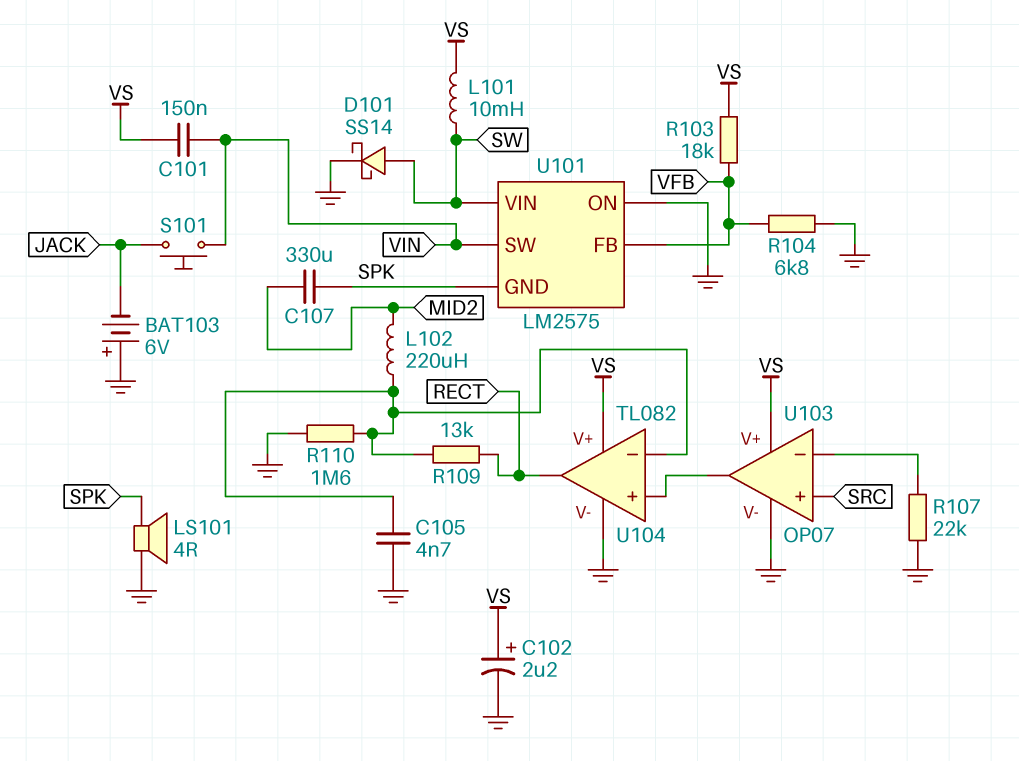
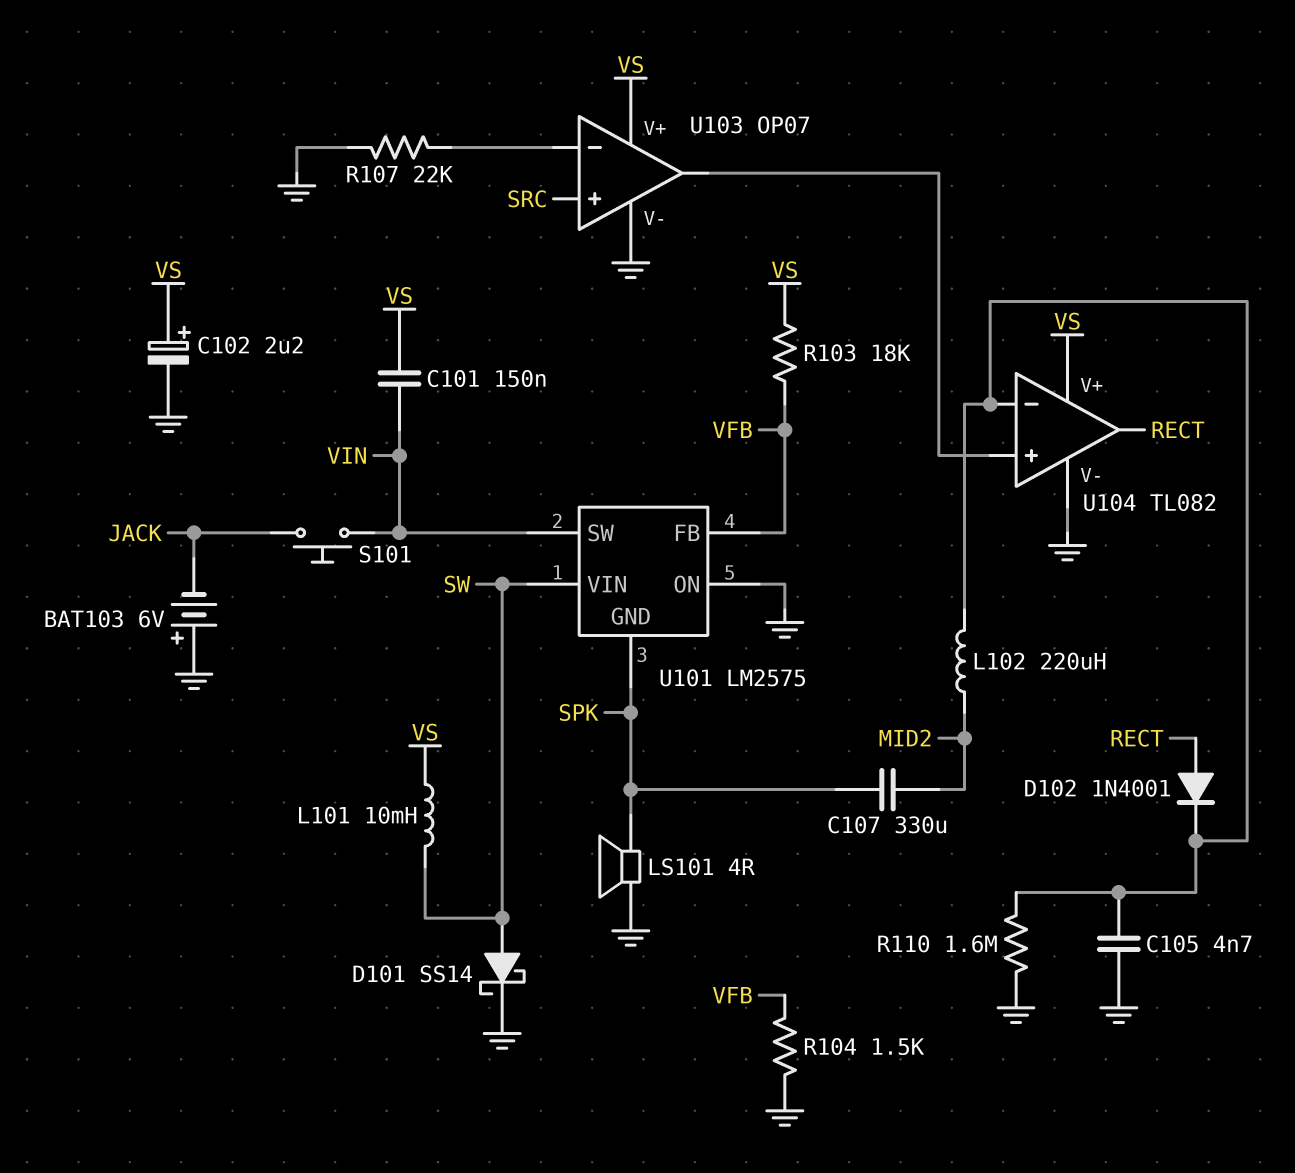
D102: none -> diode 1N4001 (A RECT, K U104/in-)
R104: 6.8k (GND, VFB) -> 1.5k (GND, VFB)
R109: 13k (RECT, U104/in-) -> none

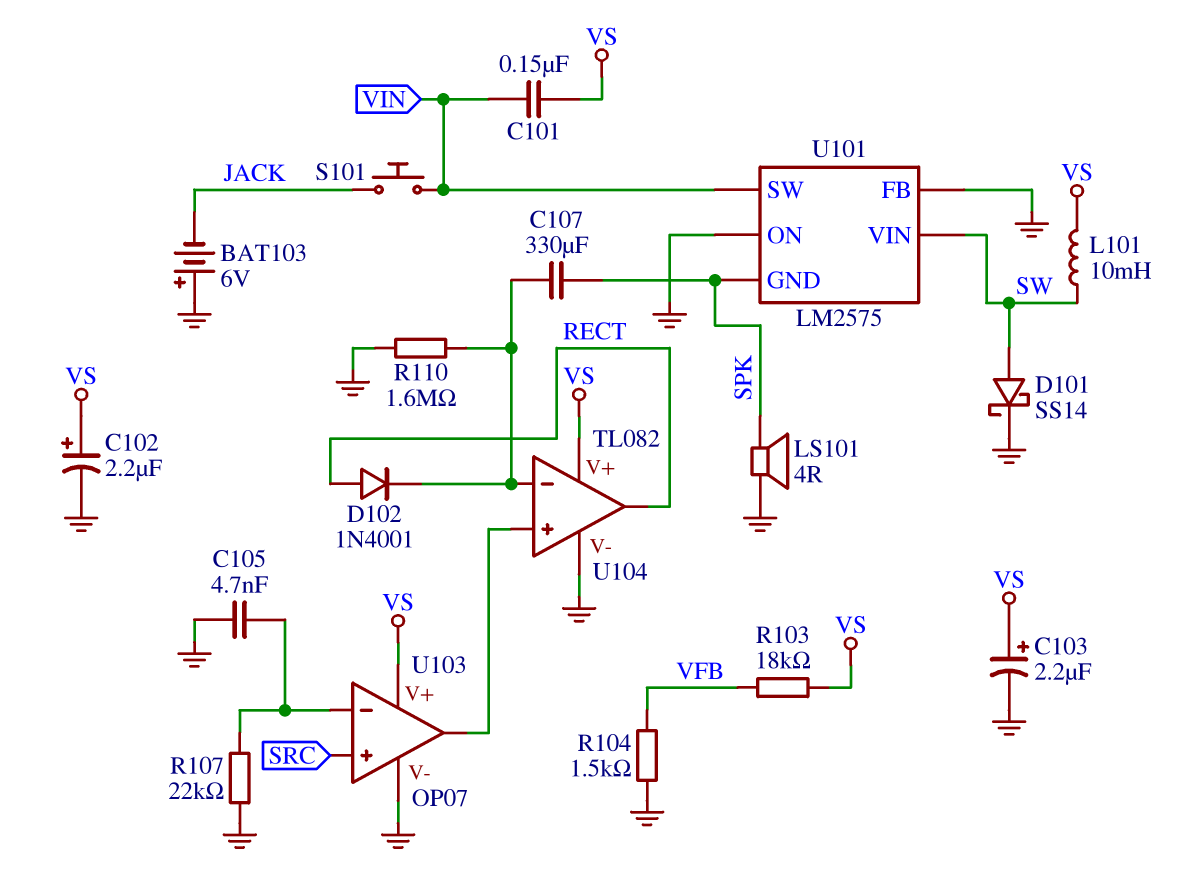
C103: none -> 2.2uF (plus VS, minus GND)
C105: 4.7nF (GND, U104/in-) -> 4.7nF (GND, U103/in-)
C107: 330uF (MID2, SPK) -> 330uF (SPK, U104/in-)
L102: 220uH (MID2, U104/in-) -> none
U101 pin FB: VFB -> GND

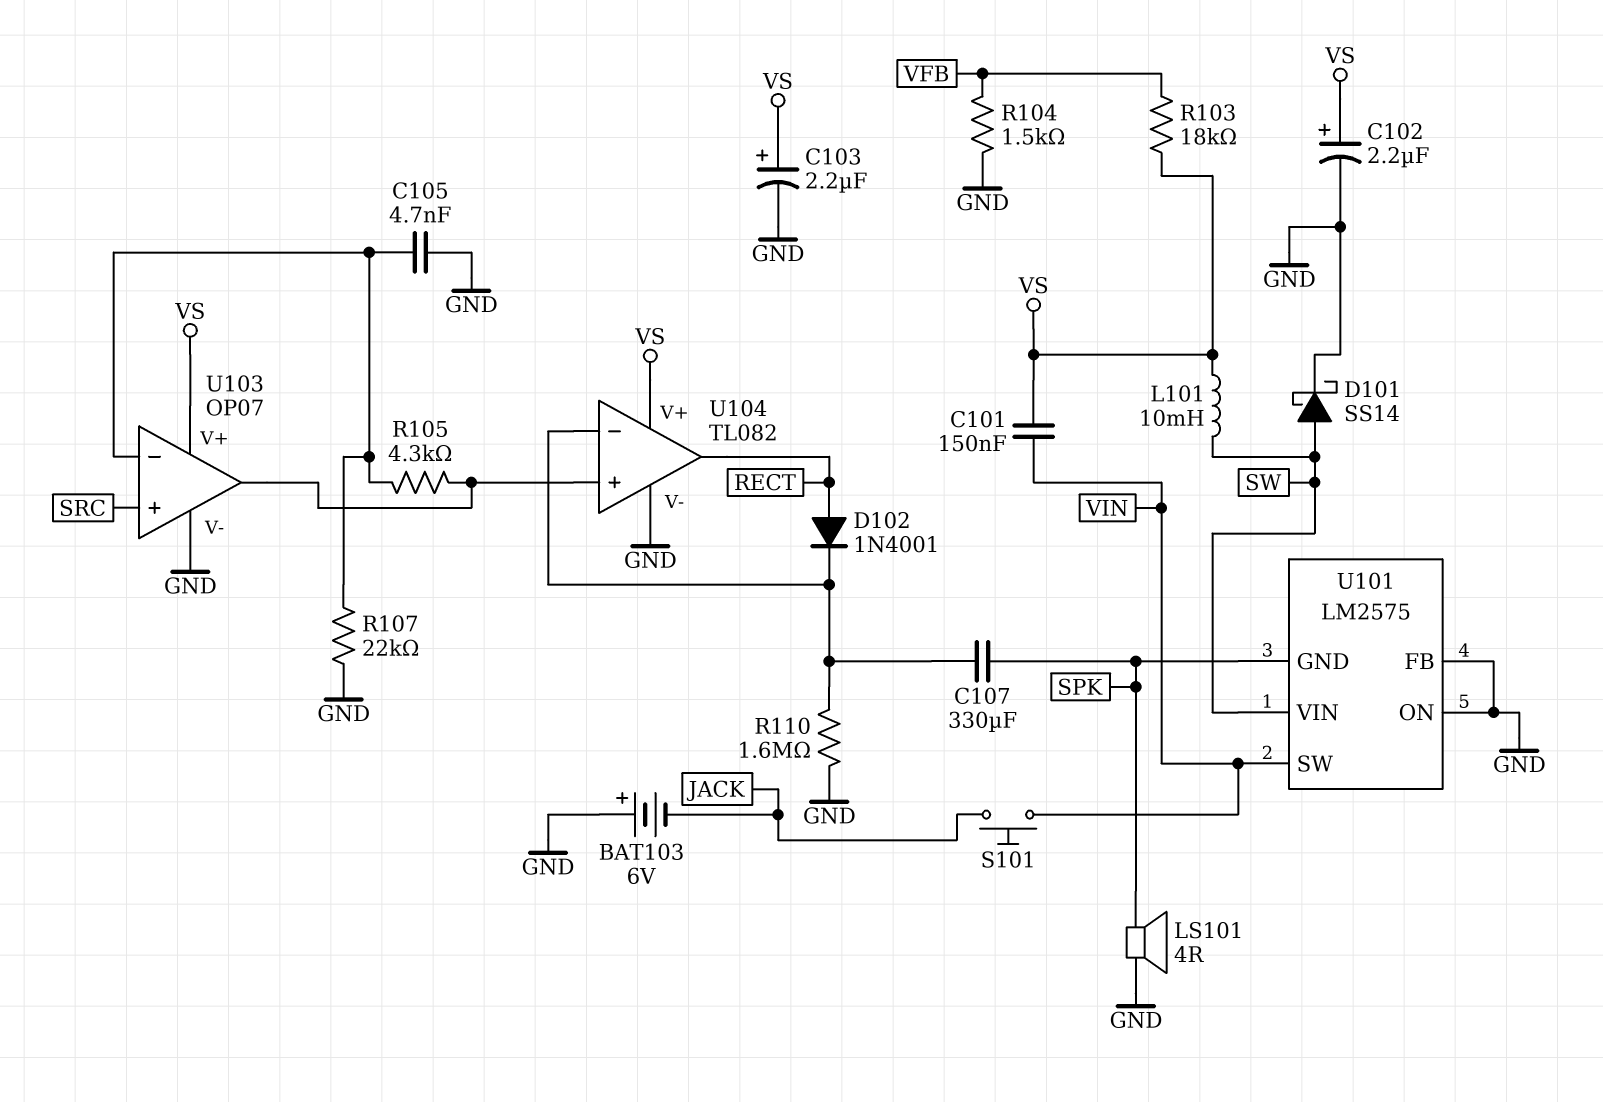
R105: none -> 4.3k (U103/in-, U103/out)

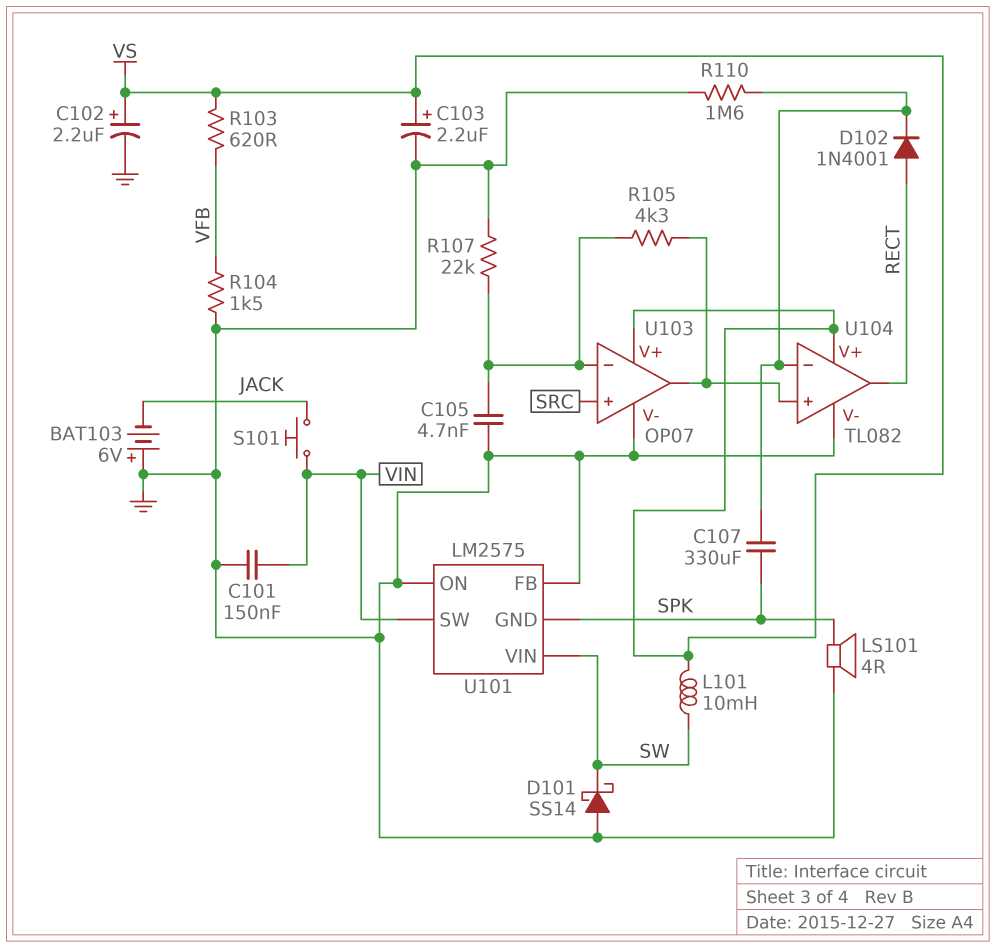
C101: 150nF (VIN, VS) -> 150nF (GND, VIN)
D101: schottky SS14 (A SW, K GND) -> schottky SS14 (A GND, K SW)
R103: 18k (VFB, VS) -> 620 (VFB, VS)

